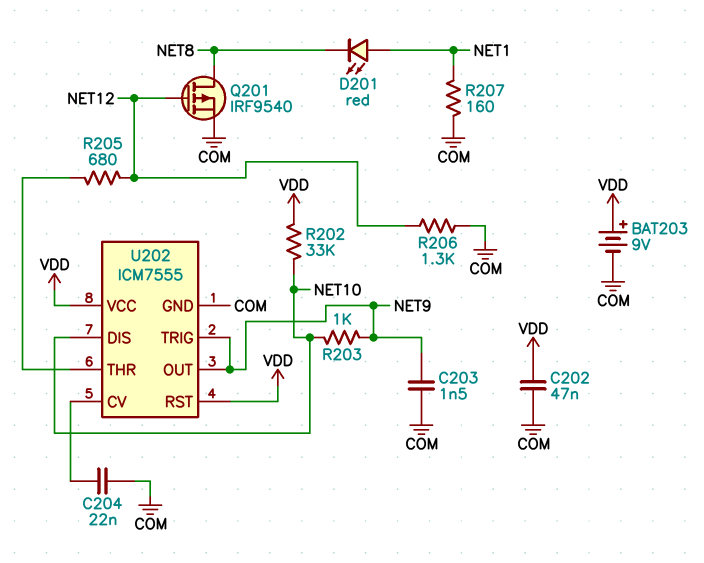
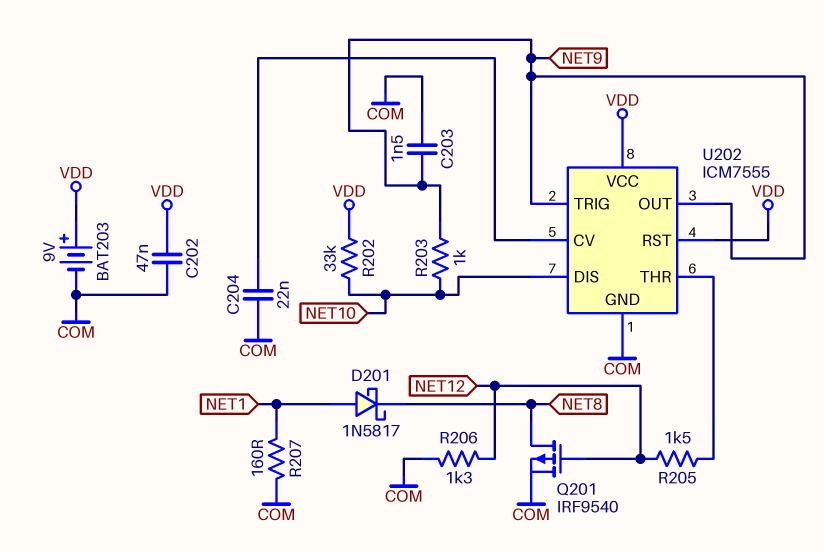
D201: LED red (A NET1, K NET8) -> schottky 1N5817 (A NET1, K NET8)
R205: 680 (NET12, U202/THR) -> 1.5k (NET12, U202/THR)

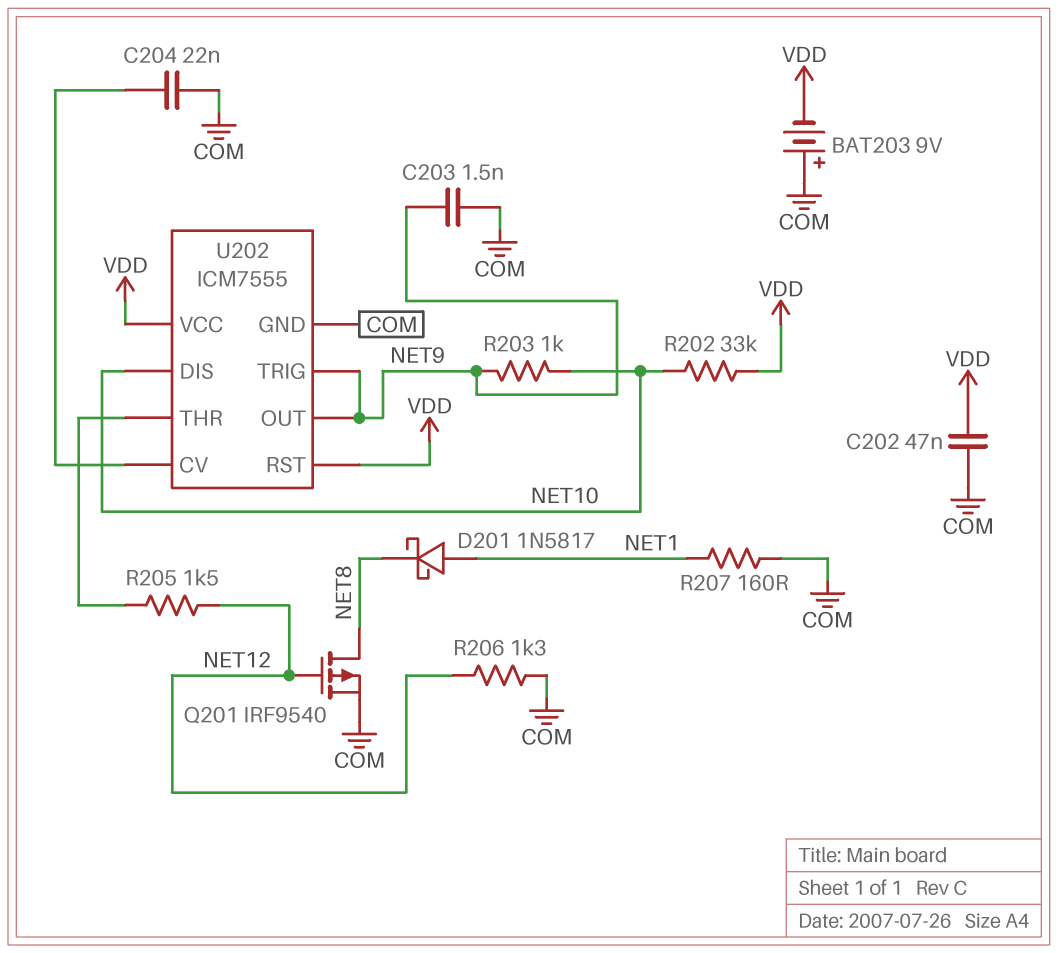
BAT203: 9V (plus VDD, minus COM) -> 9V (plus COM, minus VDD)

